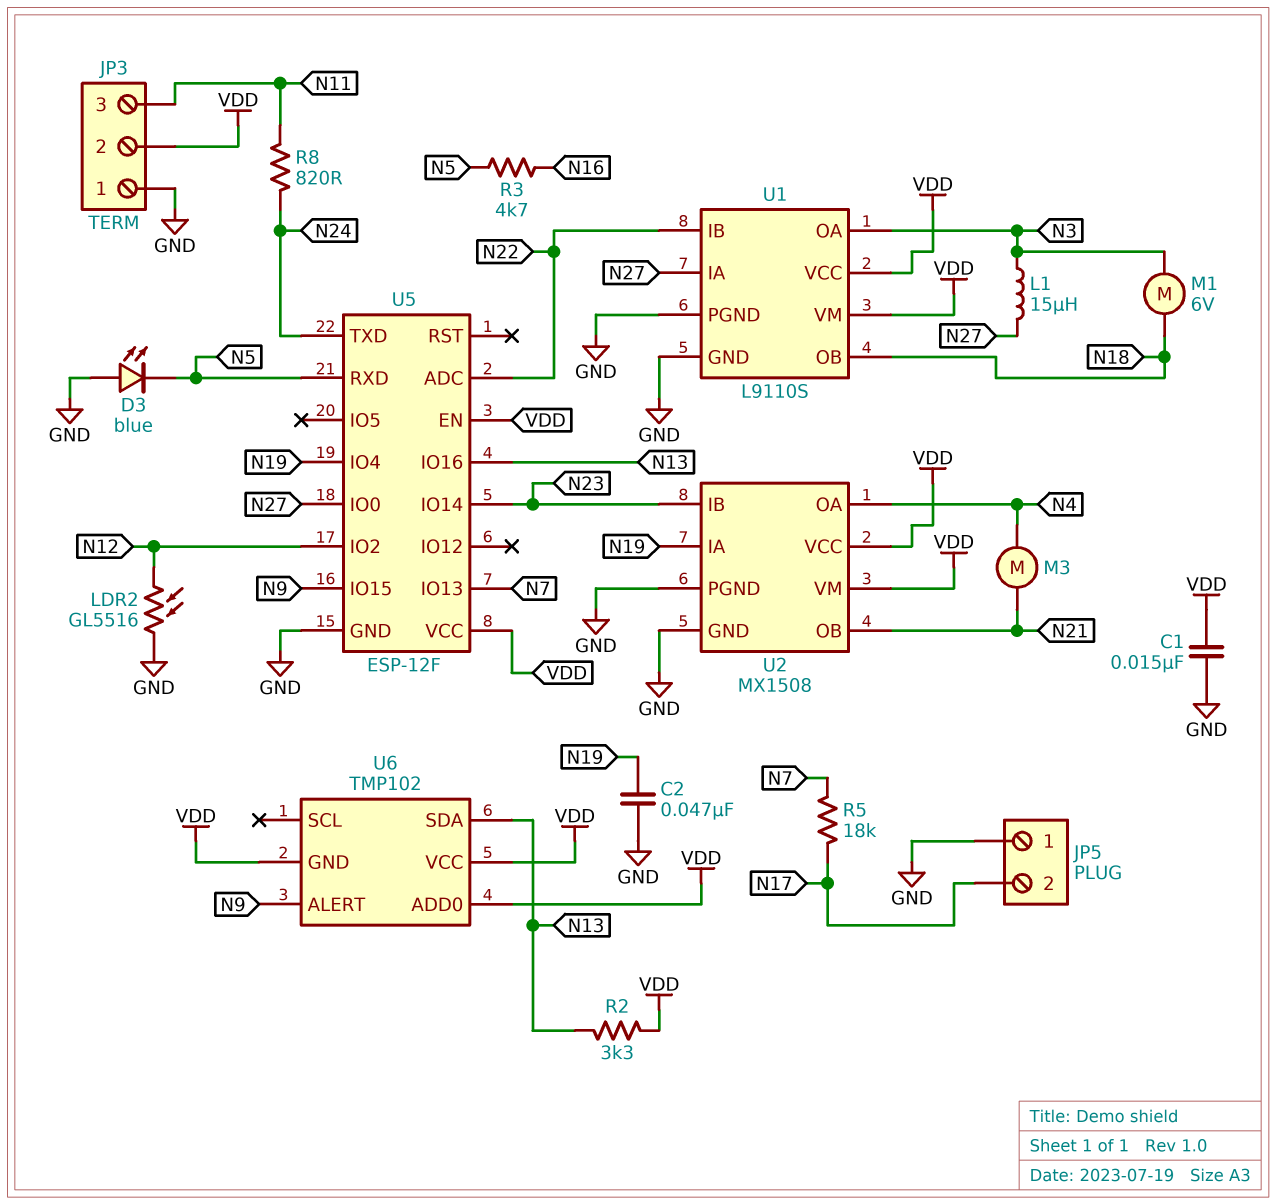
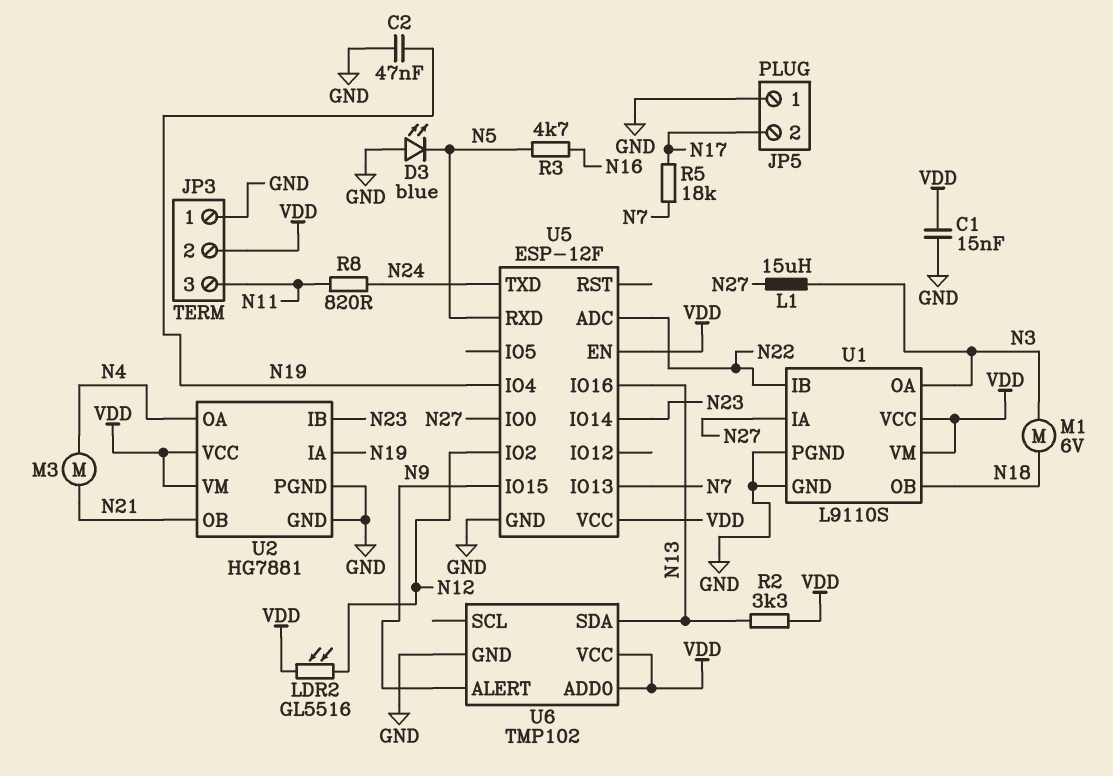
LDR2: GL5516 (GND, N12) -> GL5516 (N12, VDD)
U2: MX1508 -> HG7881
U6 pin GND: VDD -> GND

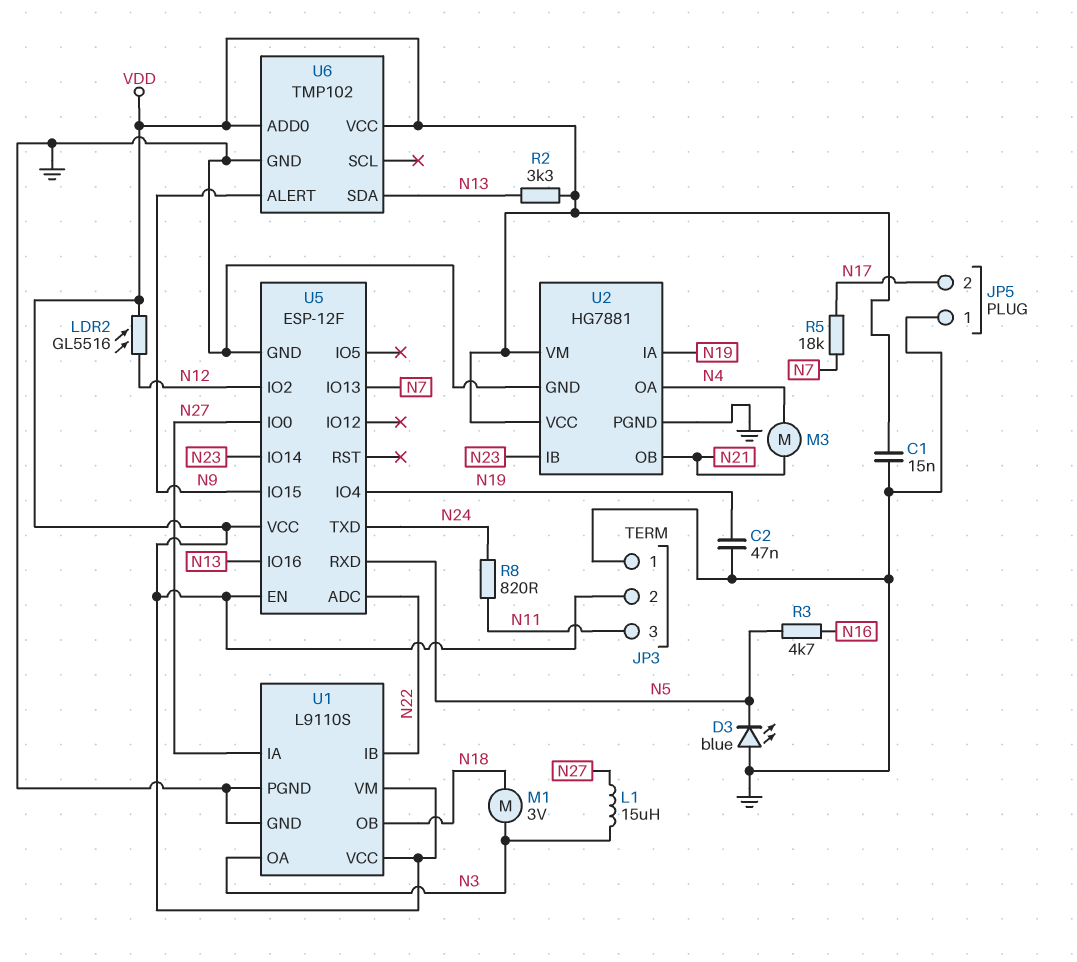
M1: motor 6V (N3, N18) -> motor 3V (N3, N18)

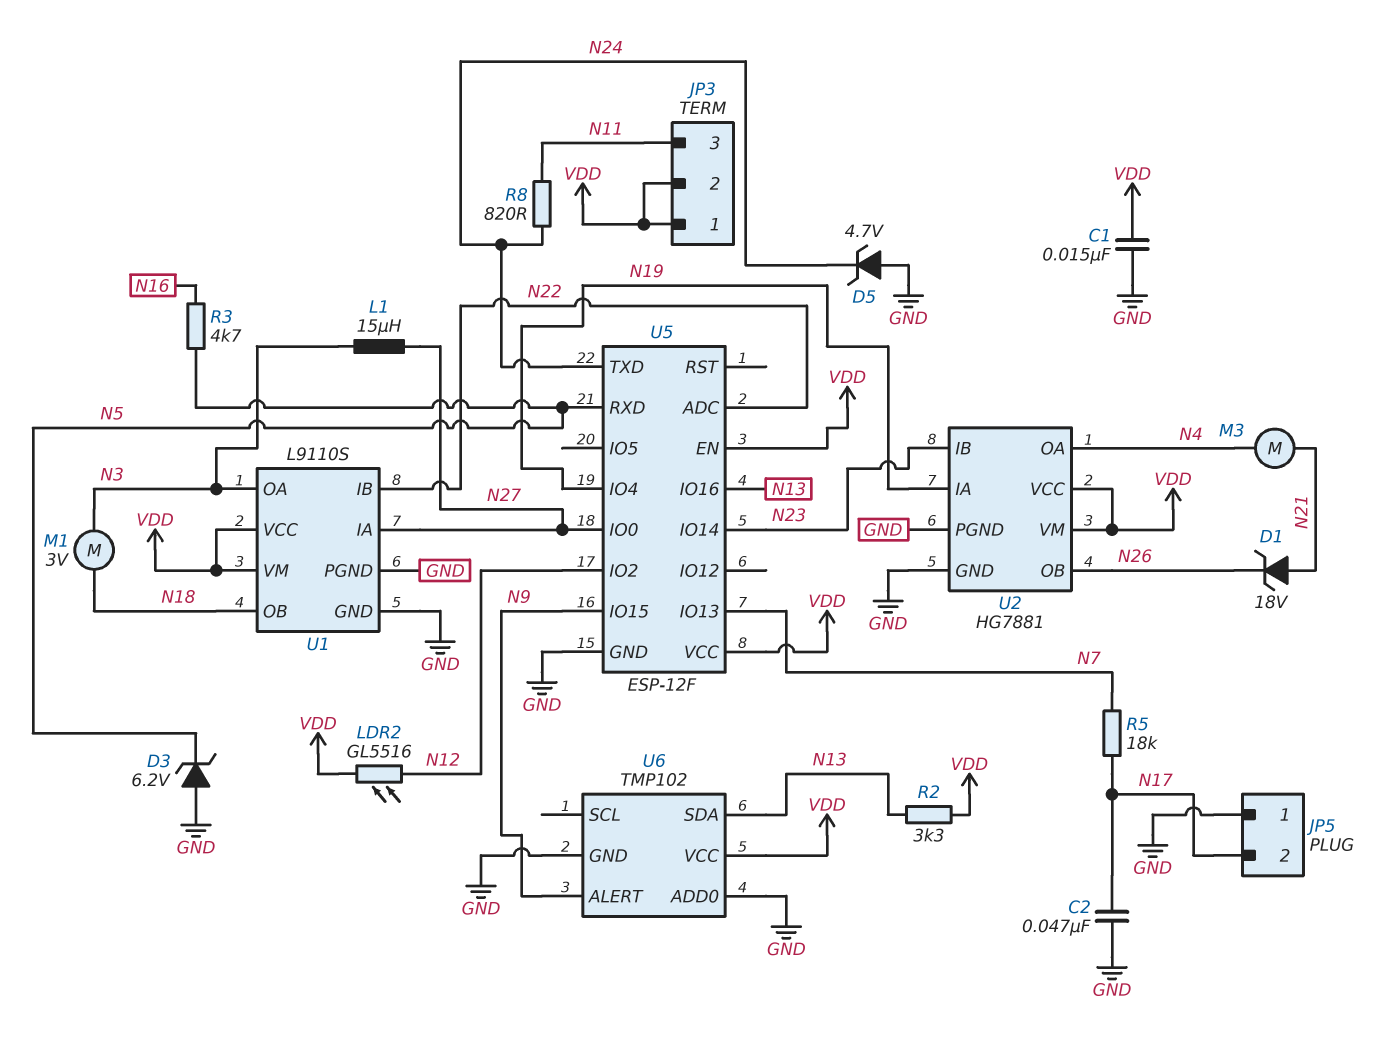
C2: 47nF (GND, N19) -> 47nF (GND, N17)
D1: none -> zener 18V (A N21, K N26)
D3: LED blue (A GND, K N5) -> zener 6.2V (A GND, K N5)
D5: none -> zener 4.7V (A GND, K N24)
JP3 pin 1: GND -> VDD
U2 pin OB: N21 -> N26
U6 pin ADD0: VDD -> GND

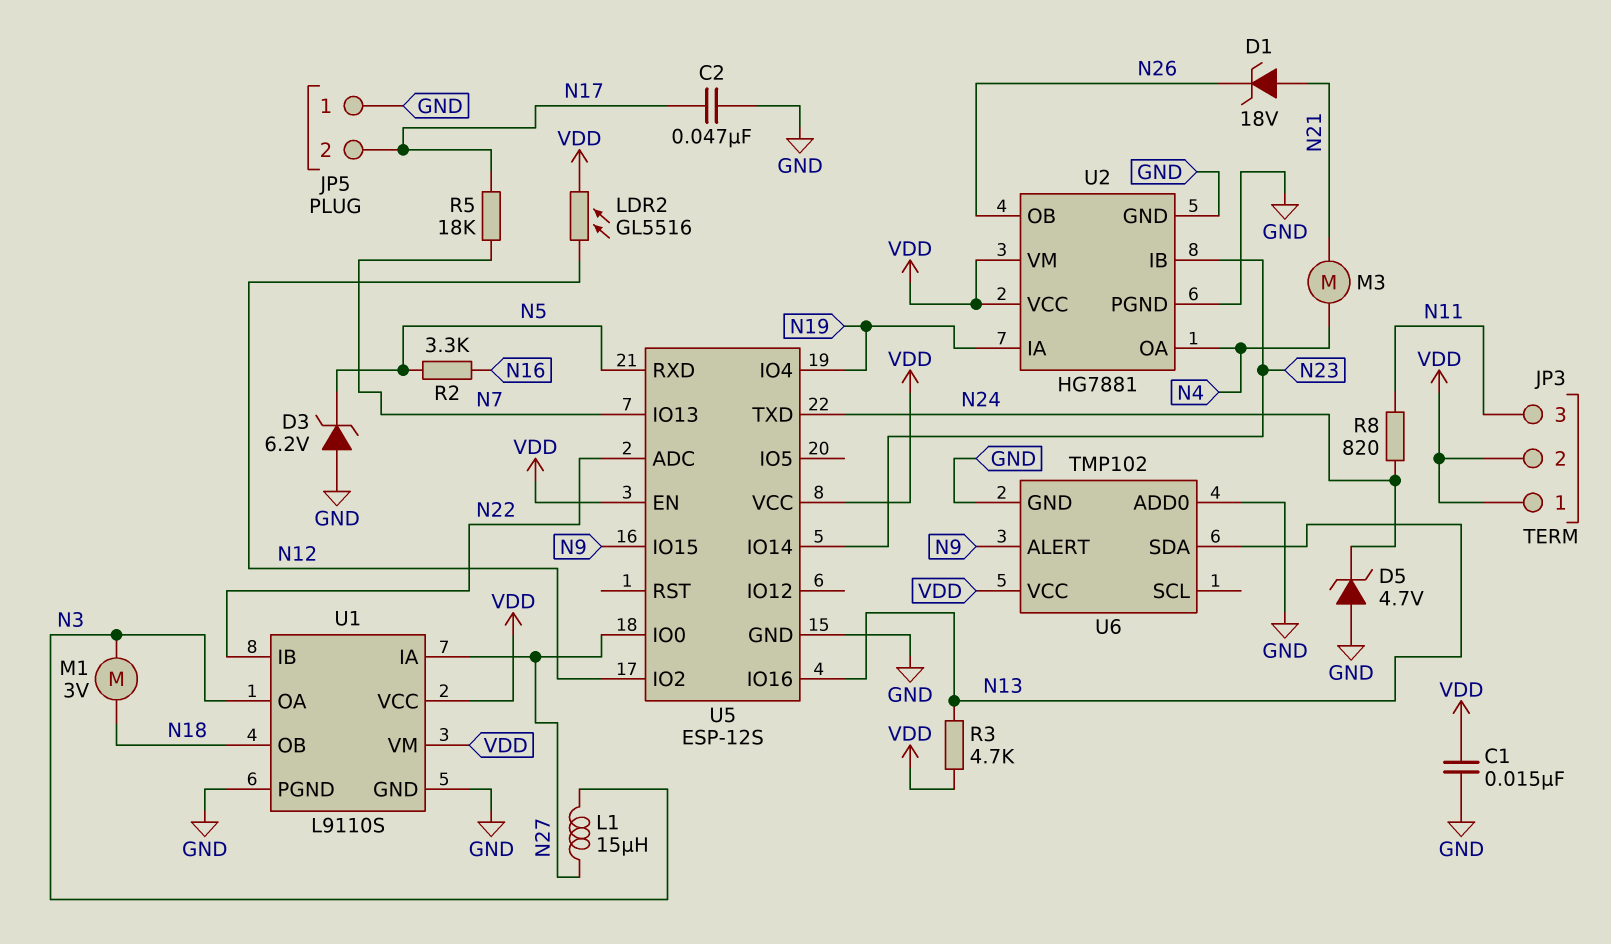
R2: 3.3k (N13, VDD) -> 3.3k (N5, N16)
R3: 4.7k (N5, N16) -> 4.7k (N13, VDD)
U5: ESP-12F -> ESP-12S

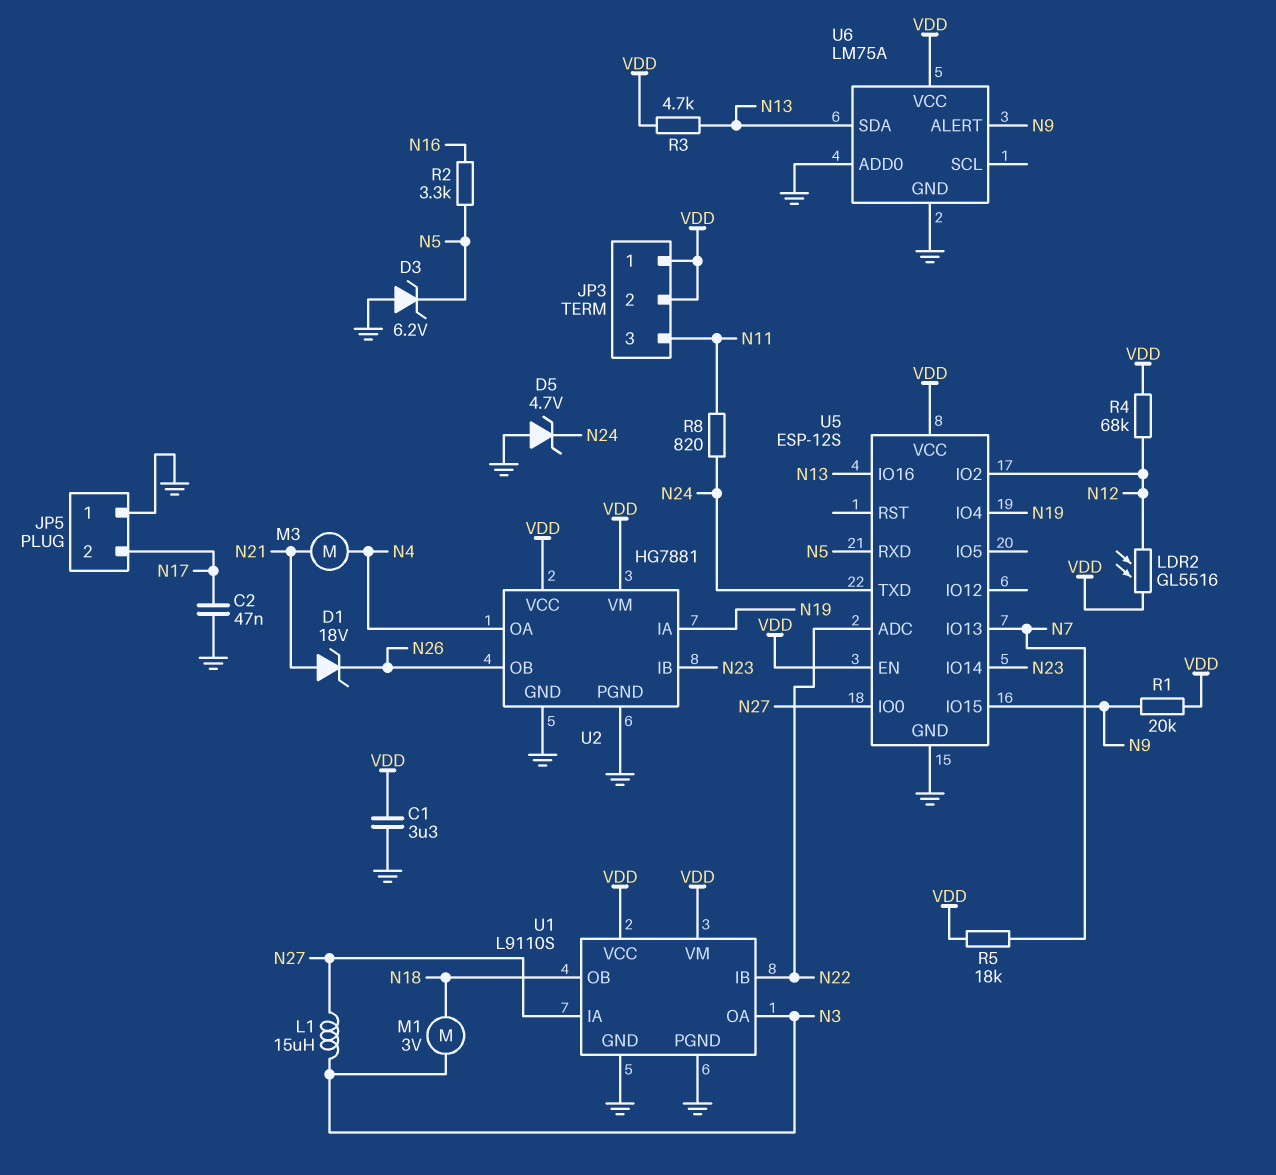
C1: 15nF (GND, VDD) -> 3.3uF (GND, VDD)
R1: none -> 20k (N9, VDD)
R4: none -> 68k (N12, VDD)
R5: 18k (N7, N17) -> 18k (N7, VDD)
U6: TMP102 -> LM75A

